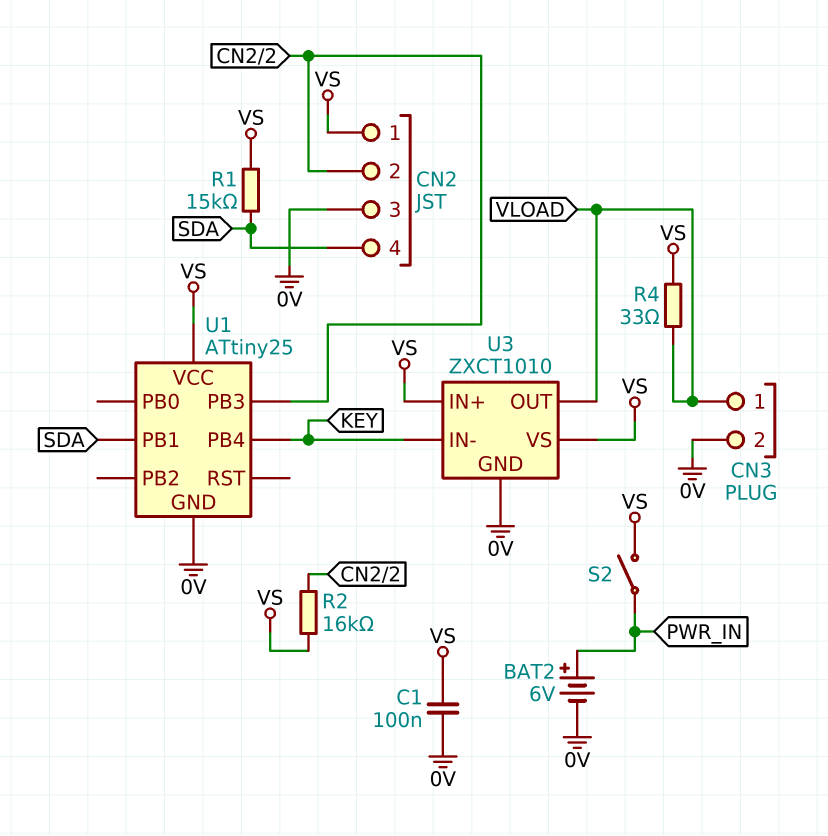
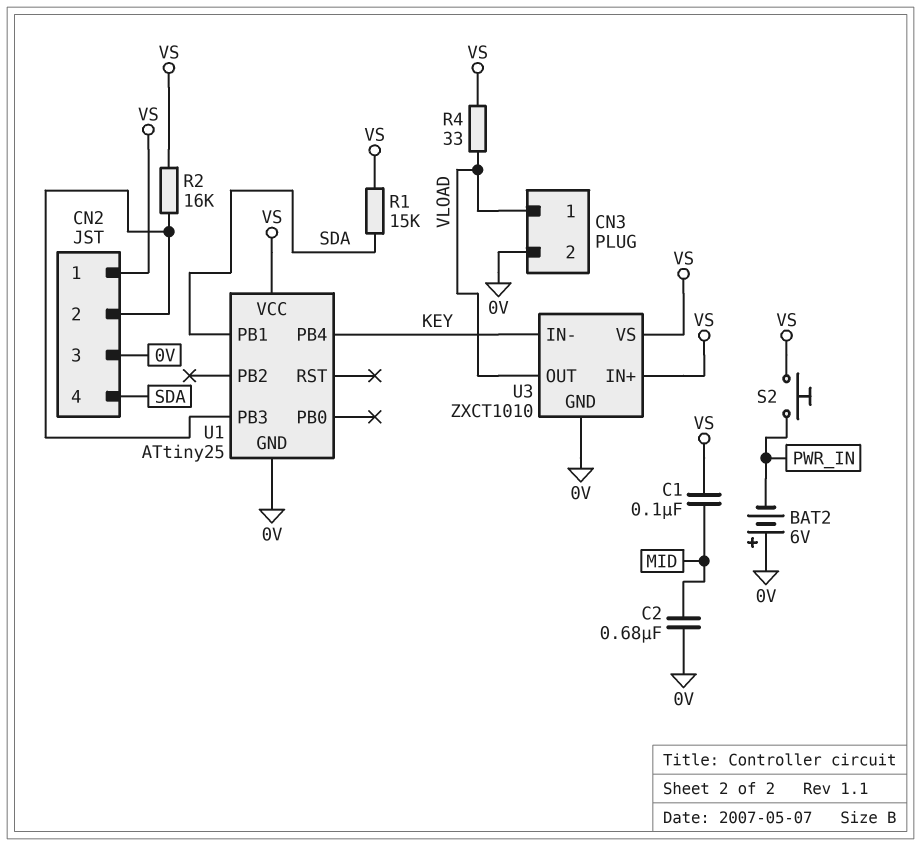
BAT2: 6V (plus PWR_IN, minus 0V) -> 6V (plus 0V, minus PWR_IN)
C1: 100nF (0V, VS) -> 100nF (MID, VS)
C2: none -> 680nF (0V, MID)
S2: switch (PWR_IN, VS) -> button (PWR_IN, VS)

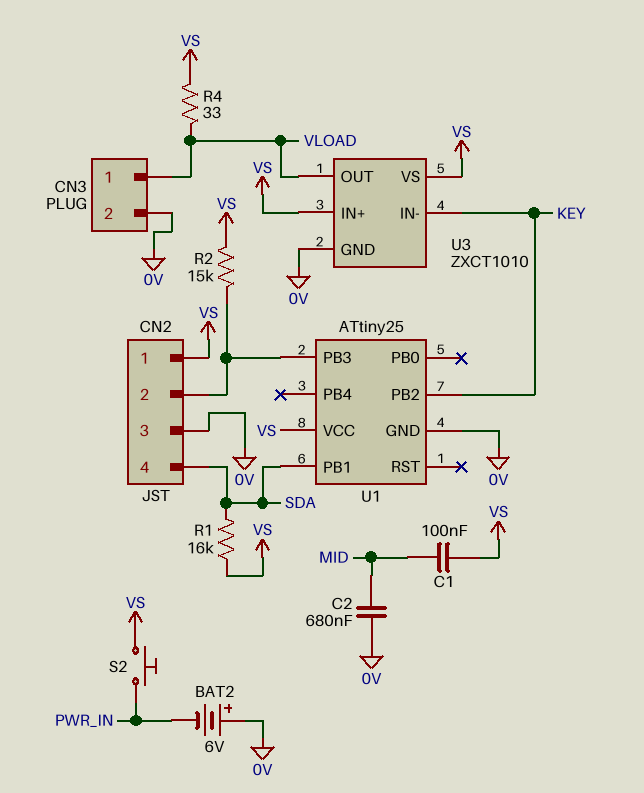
R1: 15k (SDA, VS) -> 16k (SDA, VS)
R2: 16k (CN2/2, VS) -> 15k (CN2/2, VS)
U1 pin PB2: none -> KEY
U1 pin PB4: KEY -> none

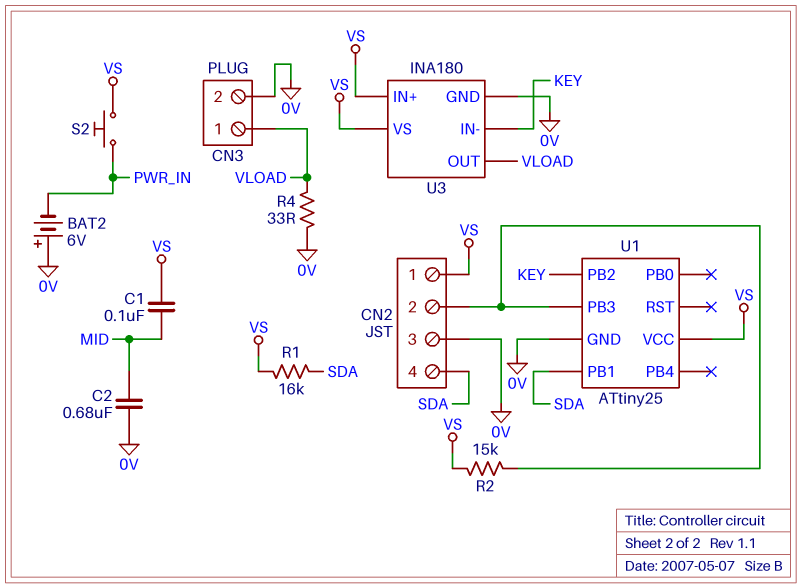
R4: 33 (VLOAD, VS) -> 33 (0V, VLOAD)
U3: ZXCT1010 -> INA180

